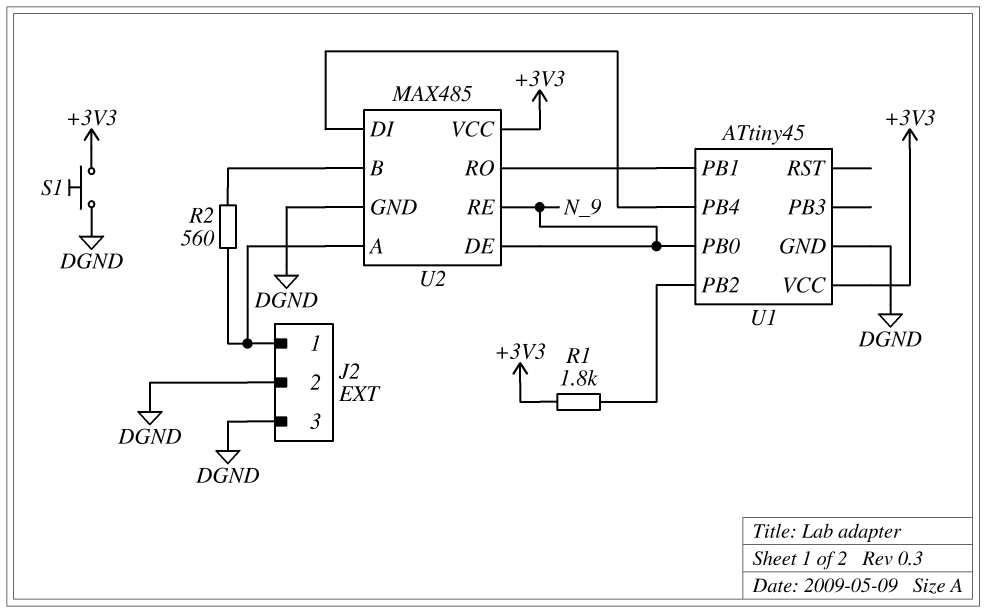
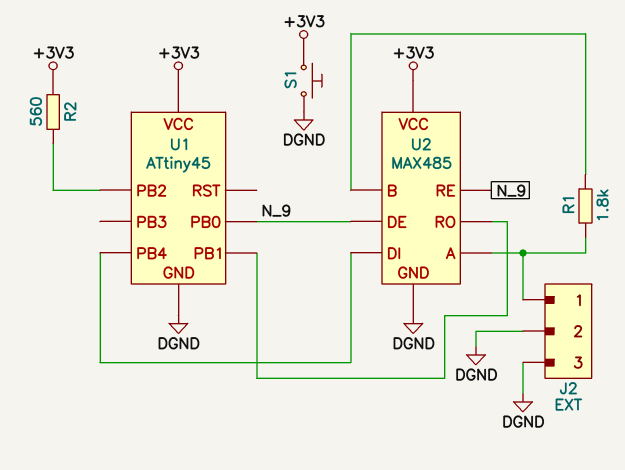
R1: 1.8k (+3V3, U1/PB2) -> 1.8k (J2/1, U2/B)
R2: 560 (J2/1, U2/B) -> 560 (+3V3, U1/PB2)

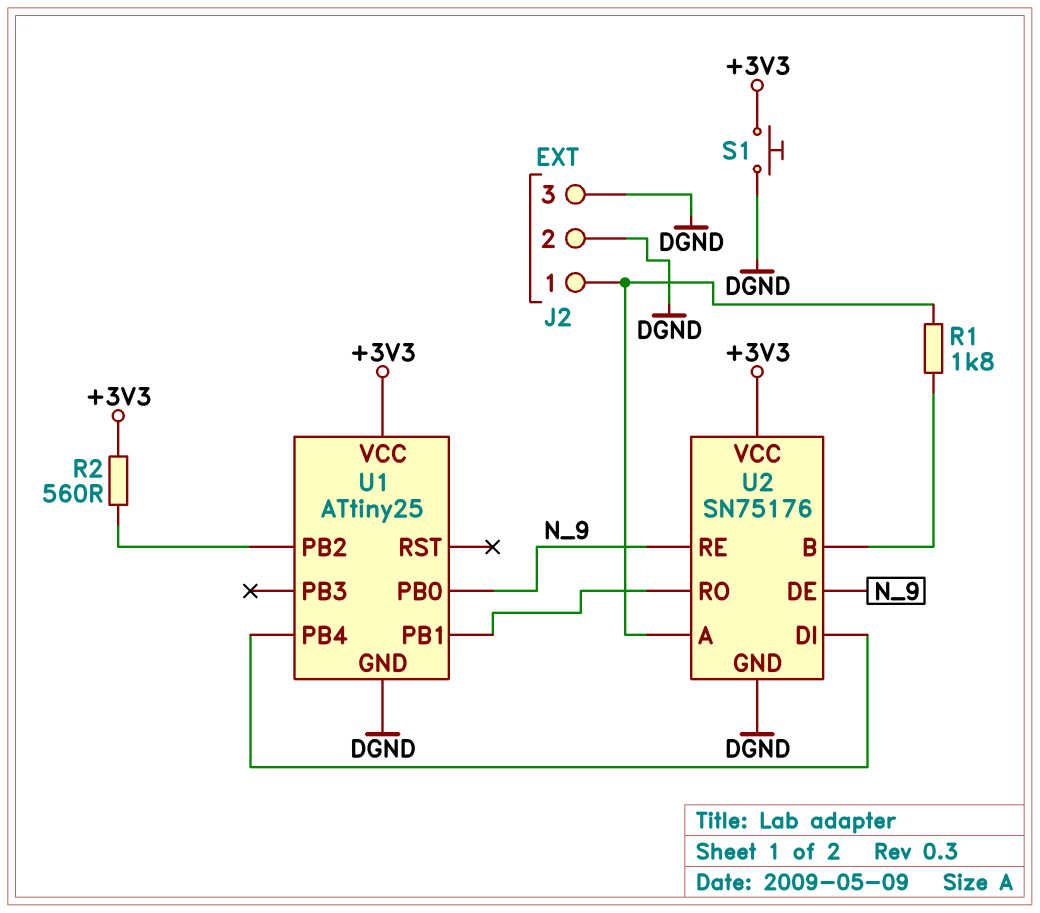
U1: ATtiny45 -> ATtiny25
U2: MAX485 -> SN75176

